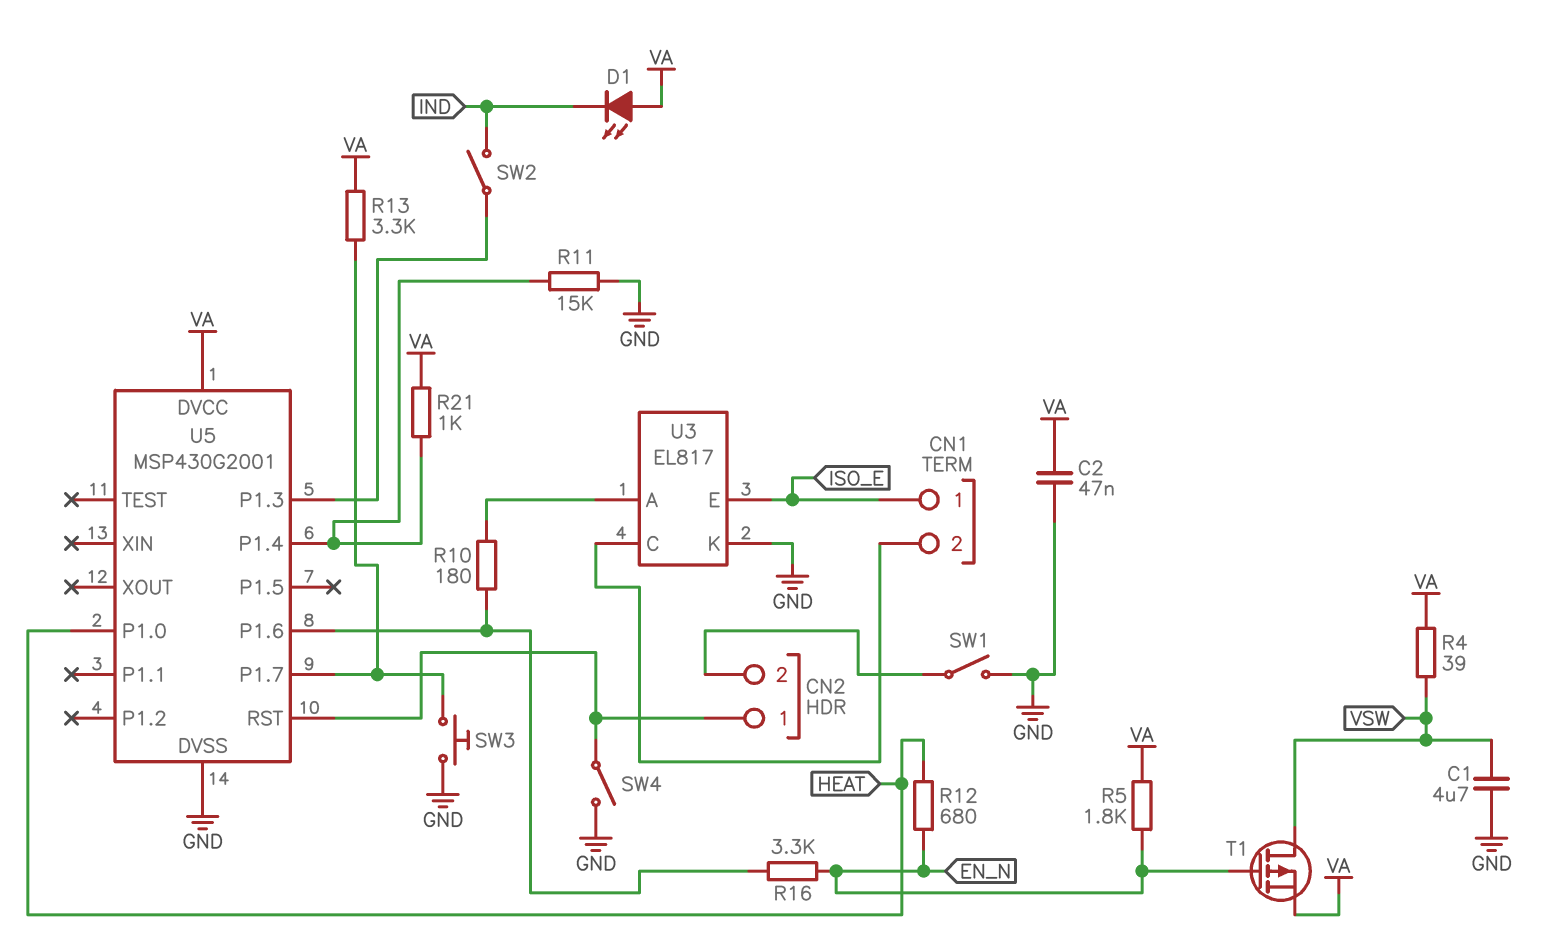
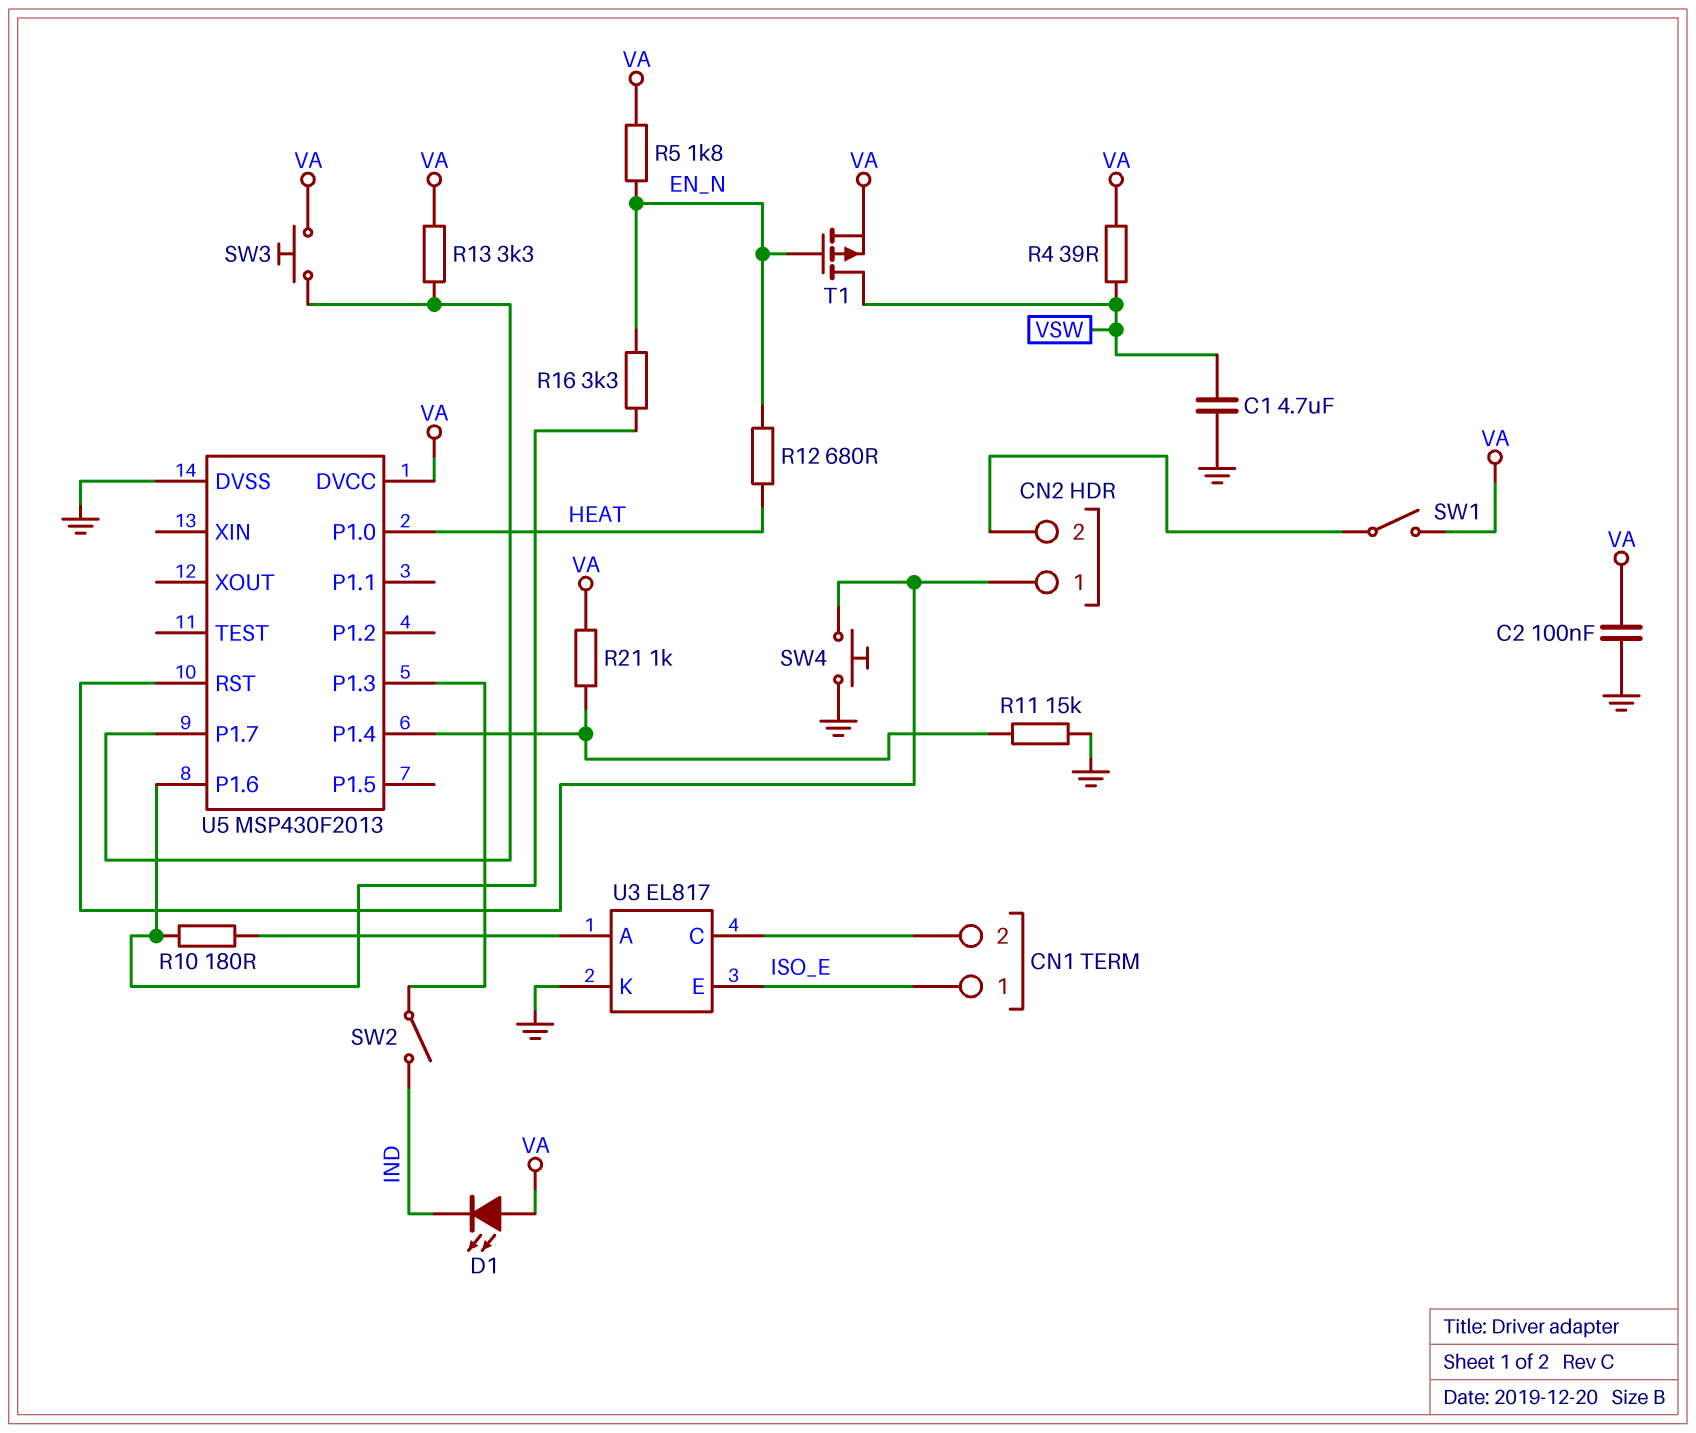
C2: 47nF (GND, VA) -> 100nF (GND, VA)
SW1: switch (CN2/2, GND) -> switch (CN2/2, VA)
SW3: button (GND, U5/P1.7) -> button (U5/P1.7, VA)
SW4: switch (CN2/1, GND) -> button (CN2/1, GND)
U5: MSP430G2001 -> MSP430F2013

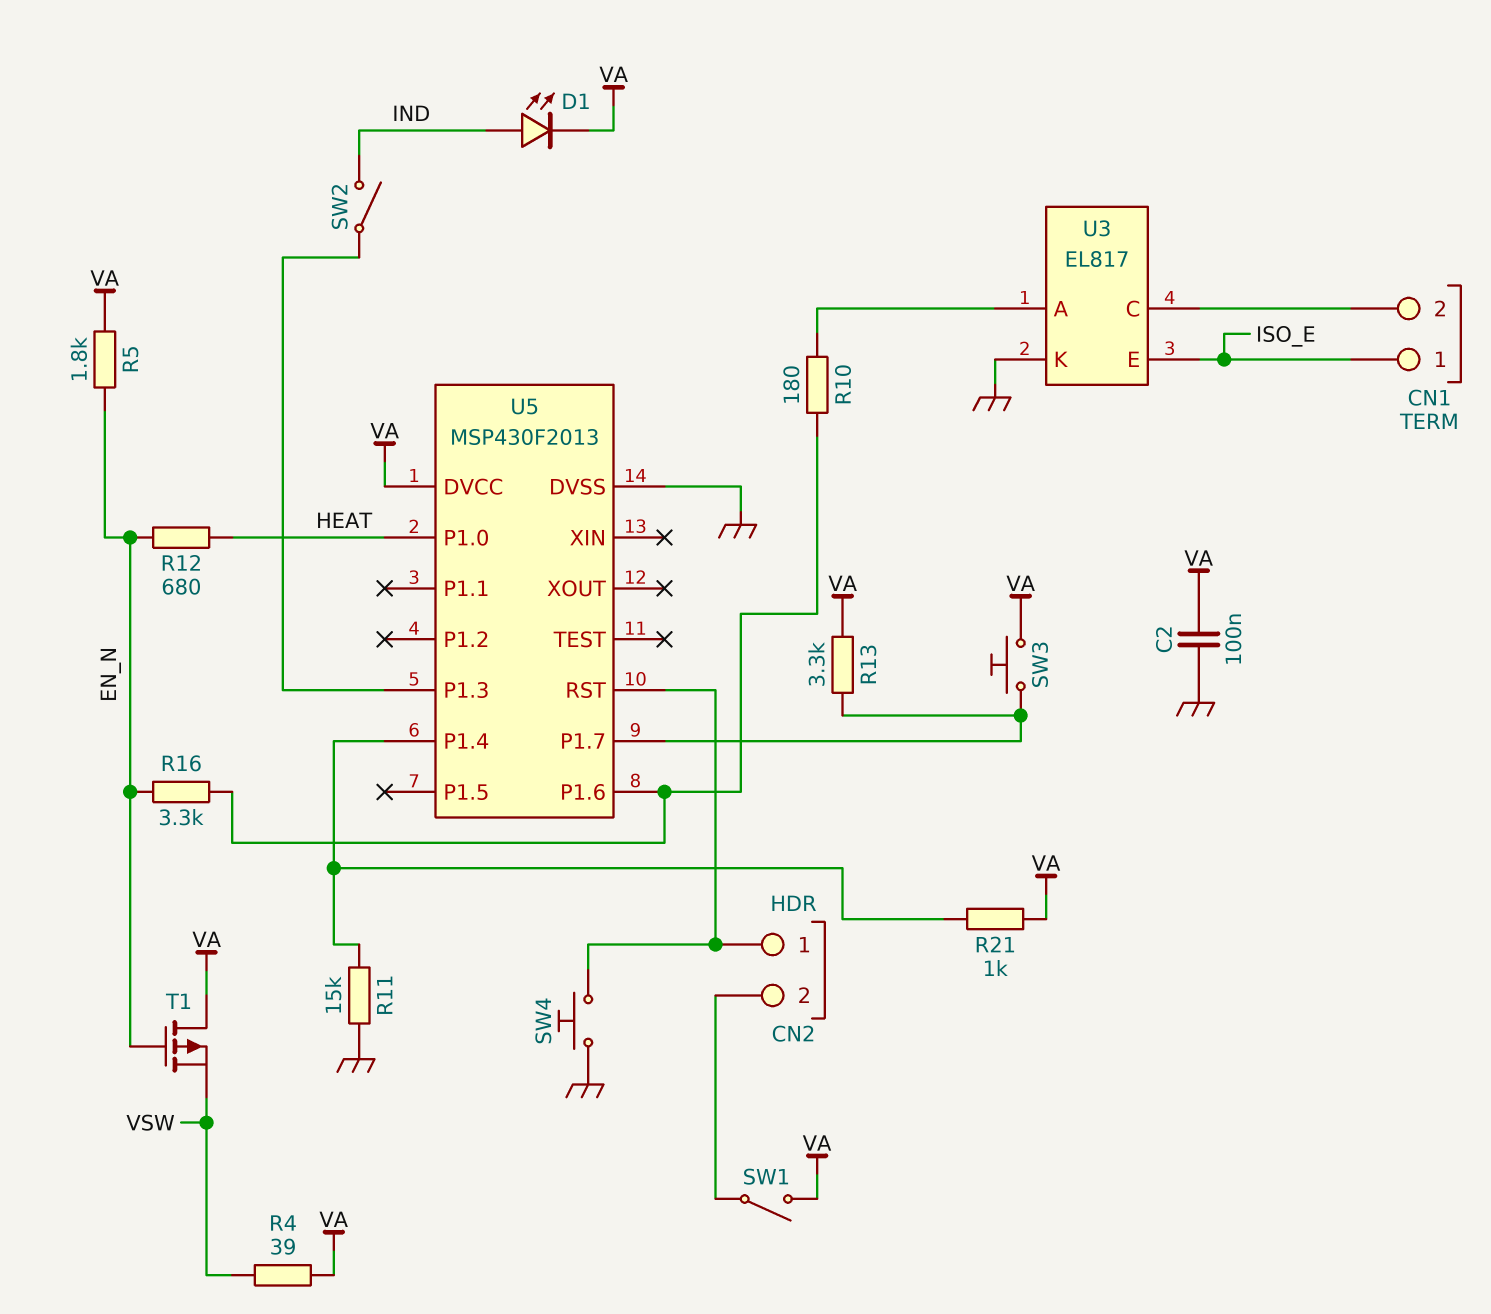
C1: 4.7uF (GND, VSW) -> none
D1: LED (A VA, K IND) -> LED (A IND, K VA)
T1: PMOS (G EN_N, D VSW, S VA) -> PMOS (G EN_N, D VA, S VSW)

